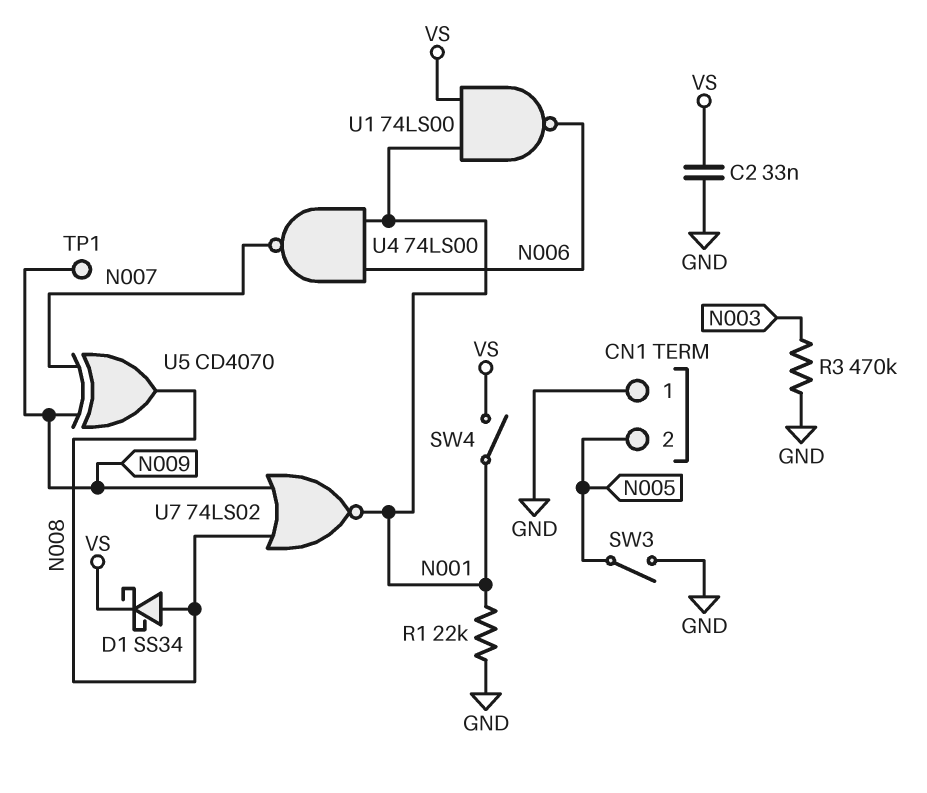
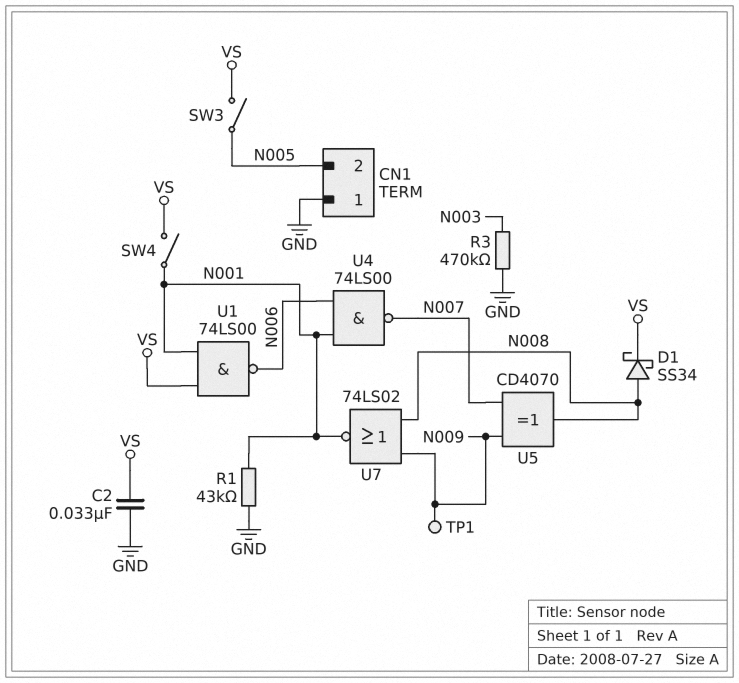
R1: 22k (GND, N001) -> 43k (GND, N001)
SW3: switch (GND, N005) -> switch (N005, VS)

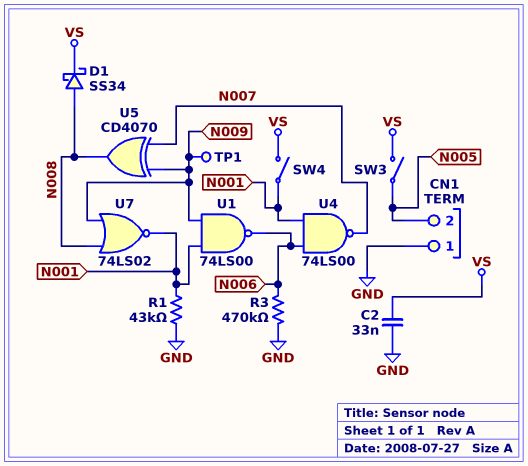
R3: 470k (GND, N003) -> 470k (GND, N006)
U1: NAND 74LS00 (in N001, in VS, out N006) -> NAND 74LS00 (in N001, in N009, out N006)

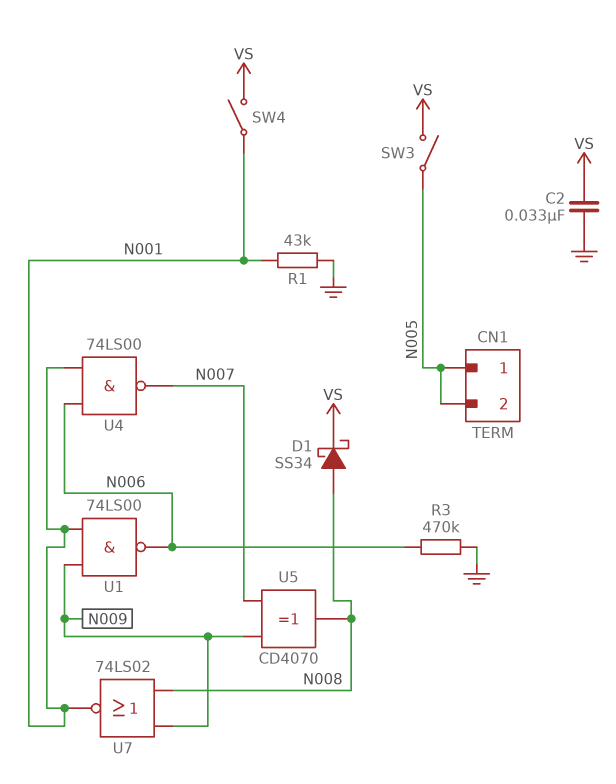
CN1 pin 1: GND -> N005
TP1: test point (N009) -> none

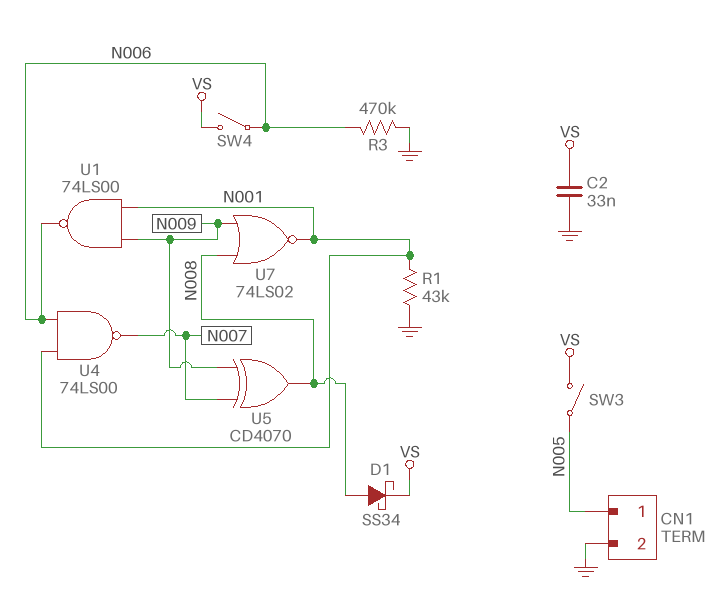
CN1 pin 2: N005 -> GND
SW4: switch (N001, VS) -> switch (N006, VS)

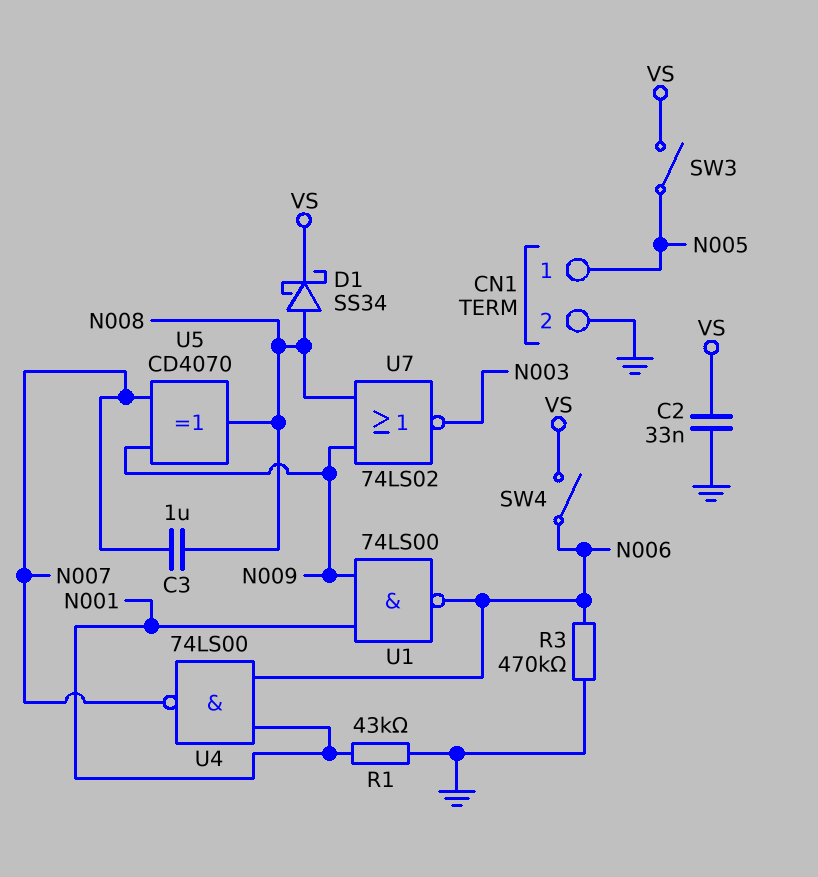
C3: none -> 1uF (N007, N008)
U7: NOR 74LS02 (in N008, in N009, out N001) -> NOR 74LS02 (in N008, in N009, out N003)

